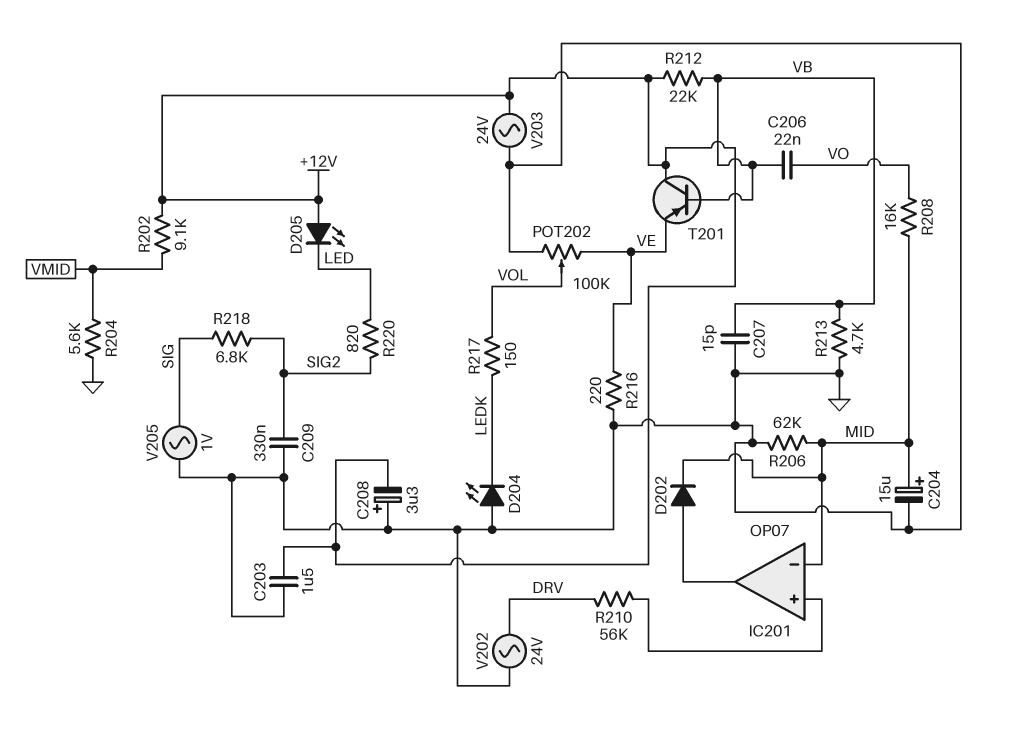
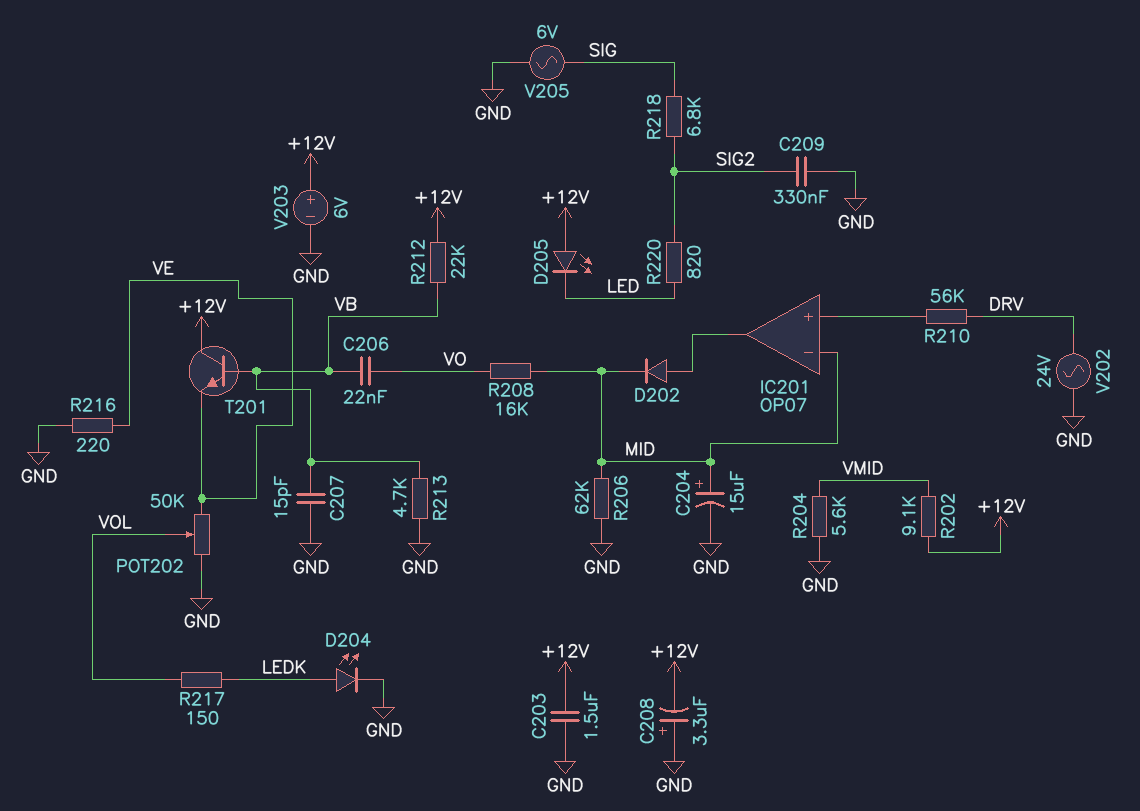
D204: LED (A GND, K LEDK) -> LED (A LEDK, K GND)
POT202: 100k (GND, VE, wiper VOL) -> 50k (GND, VE, wiper VOL)
T201: PNP (B VB, C +12V, E VE) -> NPN (B VB, C +12V, E VE)
V203: AC 24V (+12V, GND) -> 6V (plus +12V, minus GND)
V205: AC 1V (GND, SIG) -> AC 6V (GND, SIG)

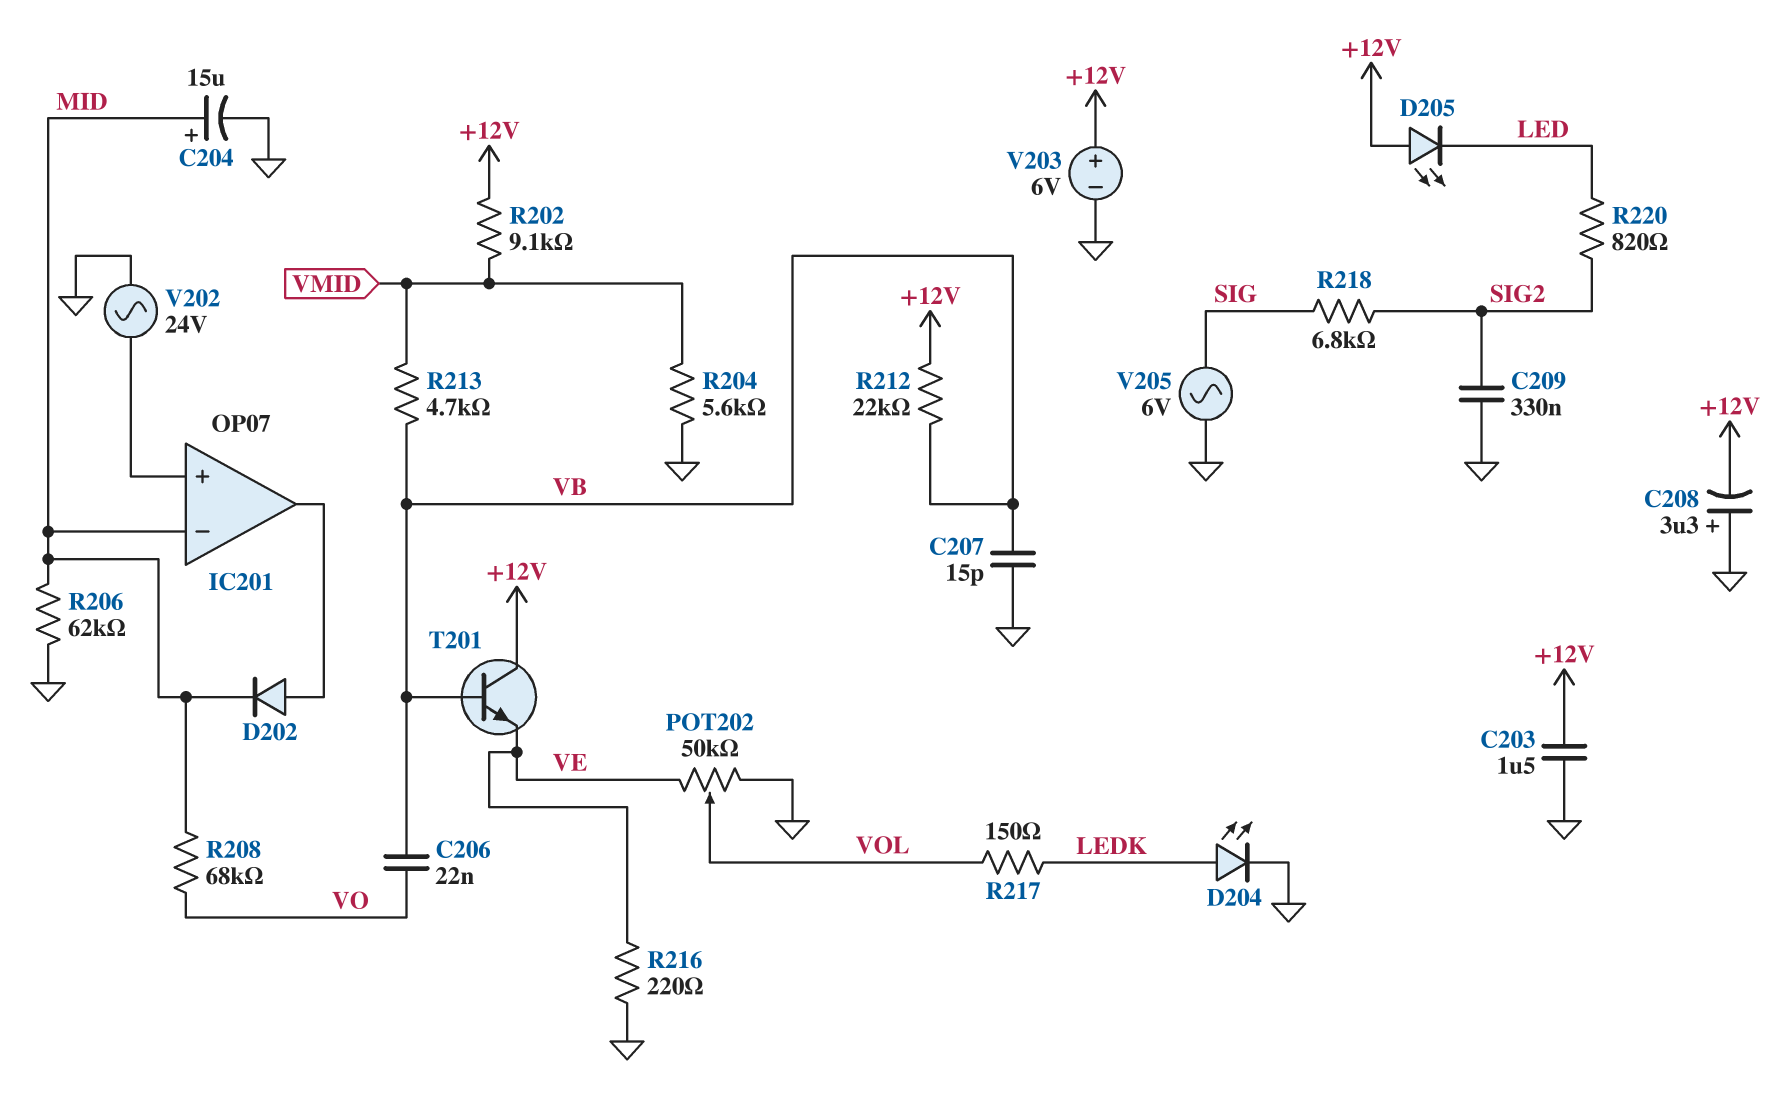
R208: 16k (MID, VO) -> 68k (MID, VO)
R210: 56k (DRV, IC201/in+) -> none
R213: 4.7k (GND, VB) -> 4.7k (VB, VMID)
V202: AC 24V (DRV, GND) -> AC 24V (GND, IC201/in+)

